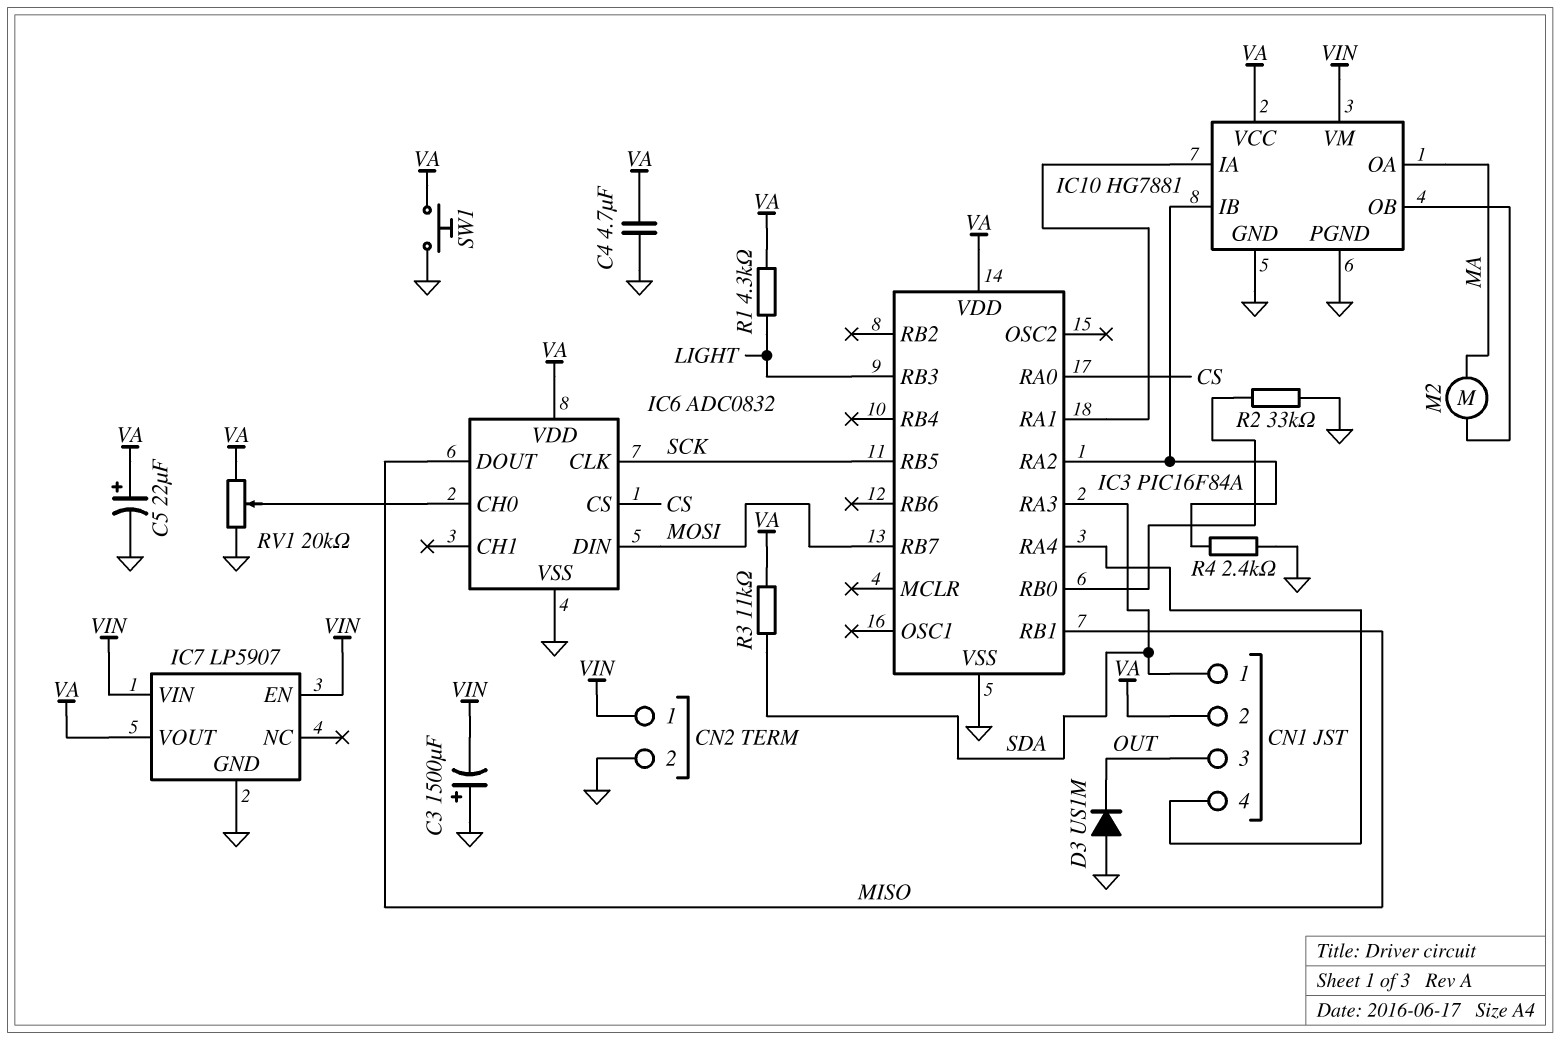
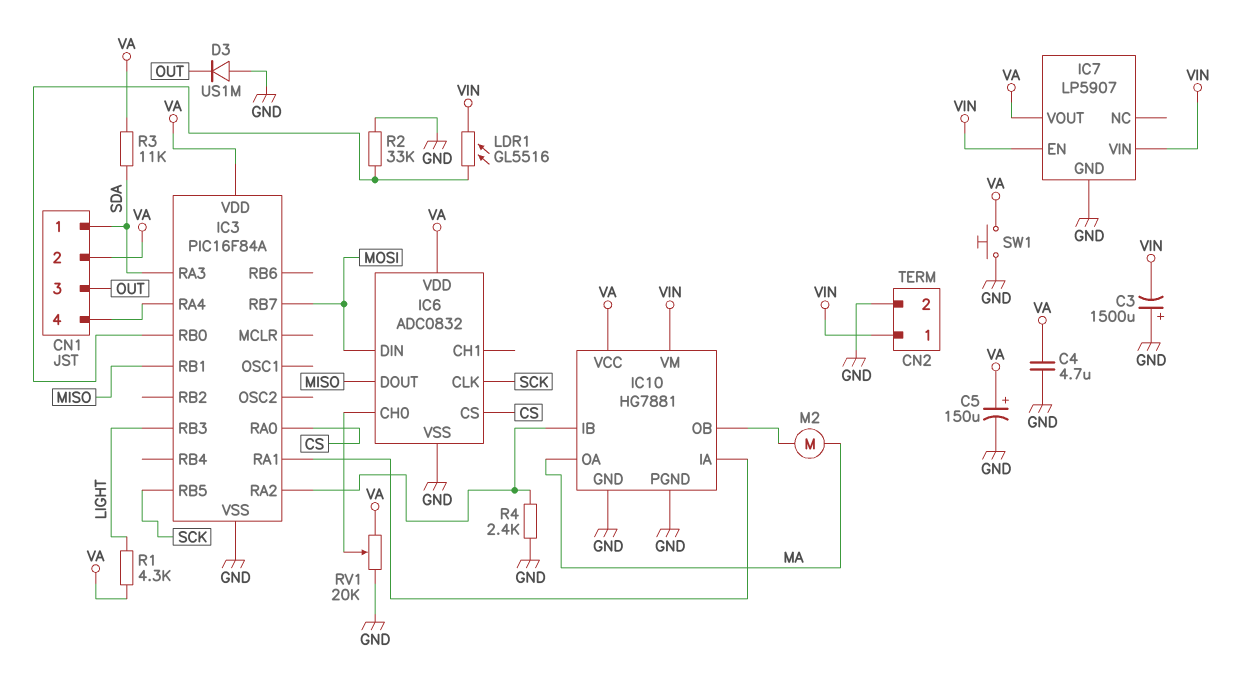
C5: 22uF (plus VA, minus GND) -> 150uF (plus VA, minus GND)
LDR1: none -> GL5516 (IC3/RB0, VIN)

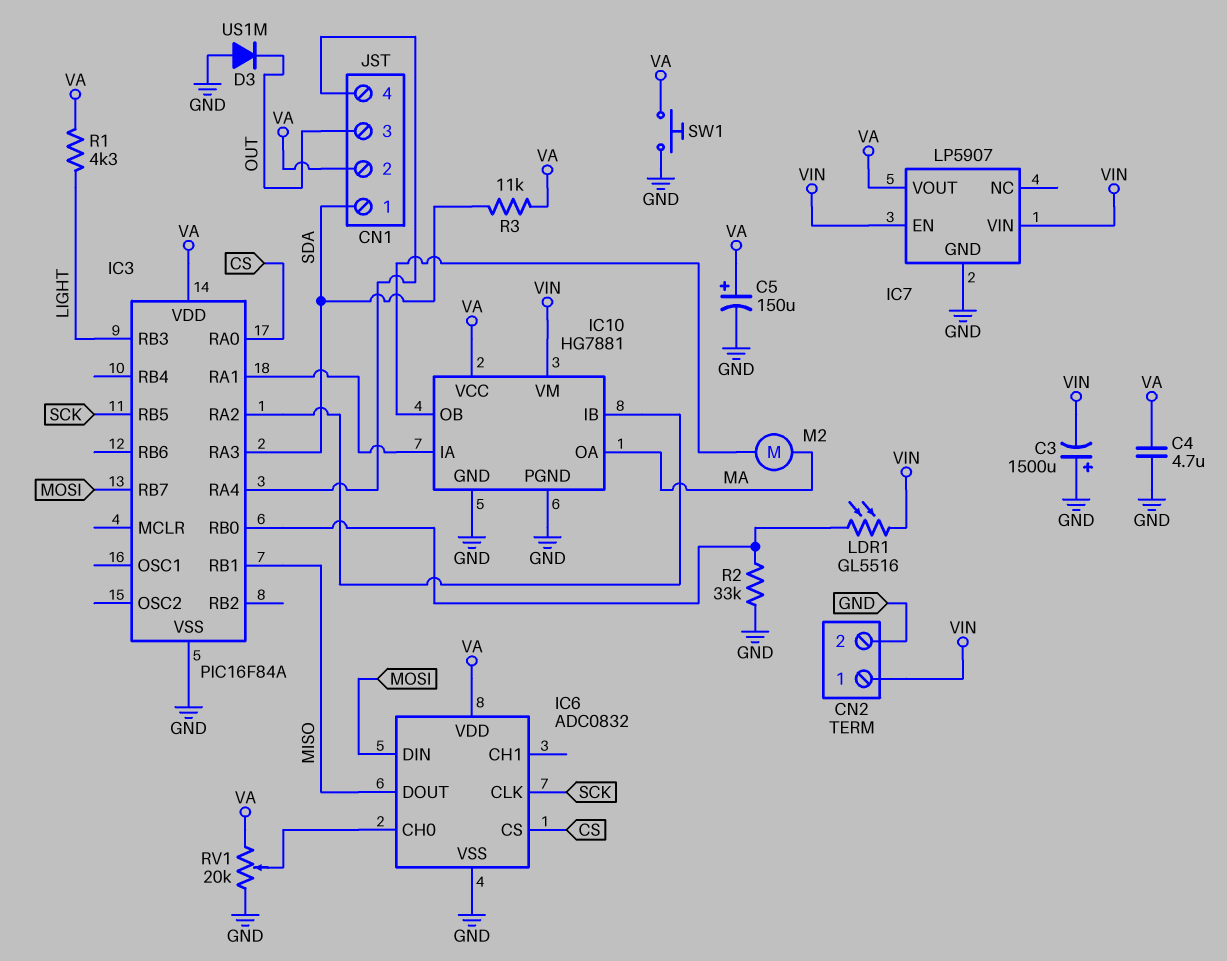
R4: 2.4k (GND, IC3/RA2) -> none

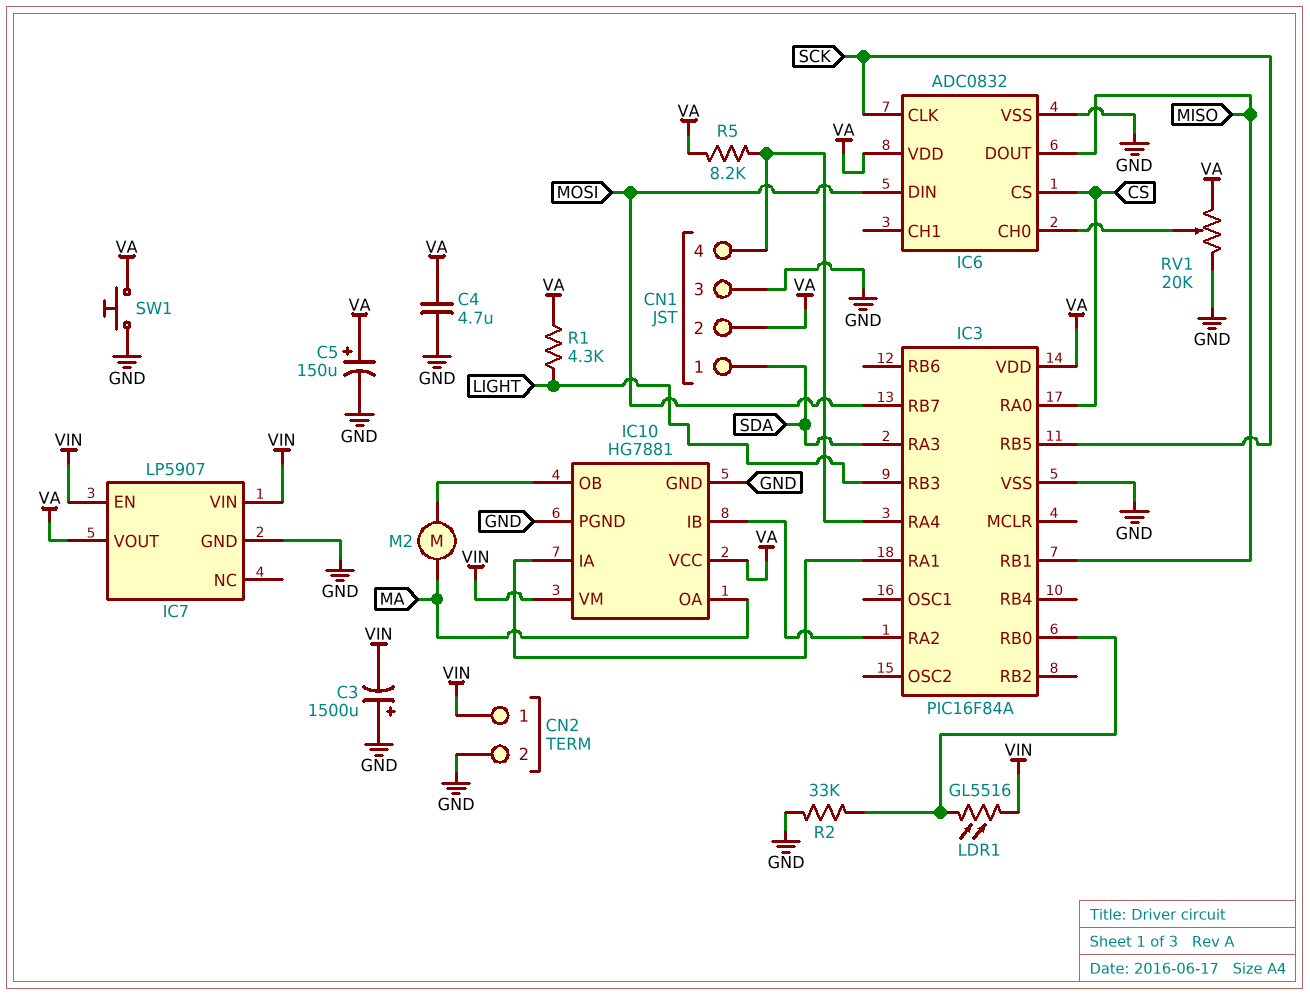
CN1 pin 3: OUT -> GND
D3: diode US1M (A GND, K OUT) -> none
R3: 11k (SDA, VA) -> none
R5: none -> 8.2k (CN1/4, VA)

